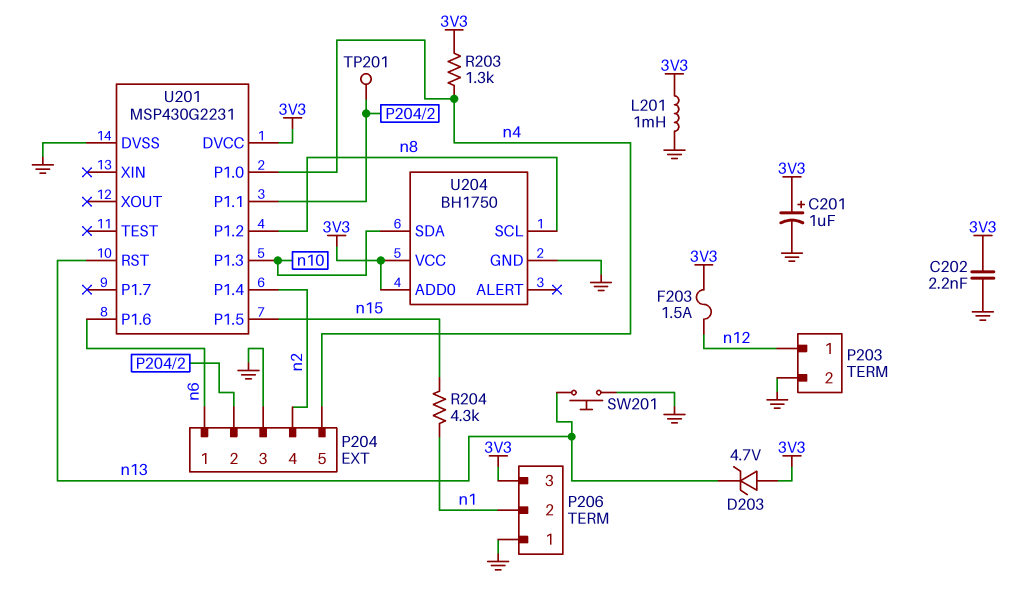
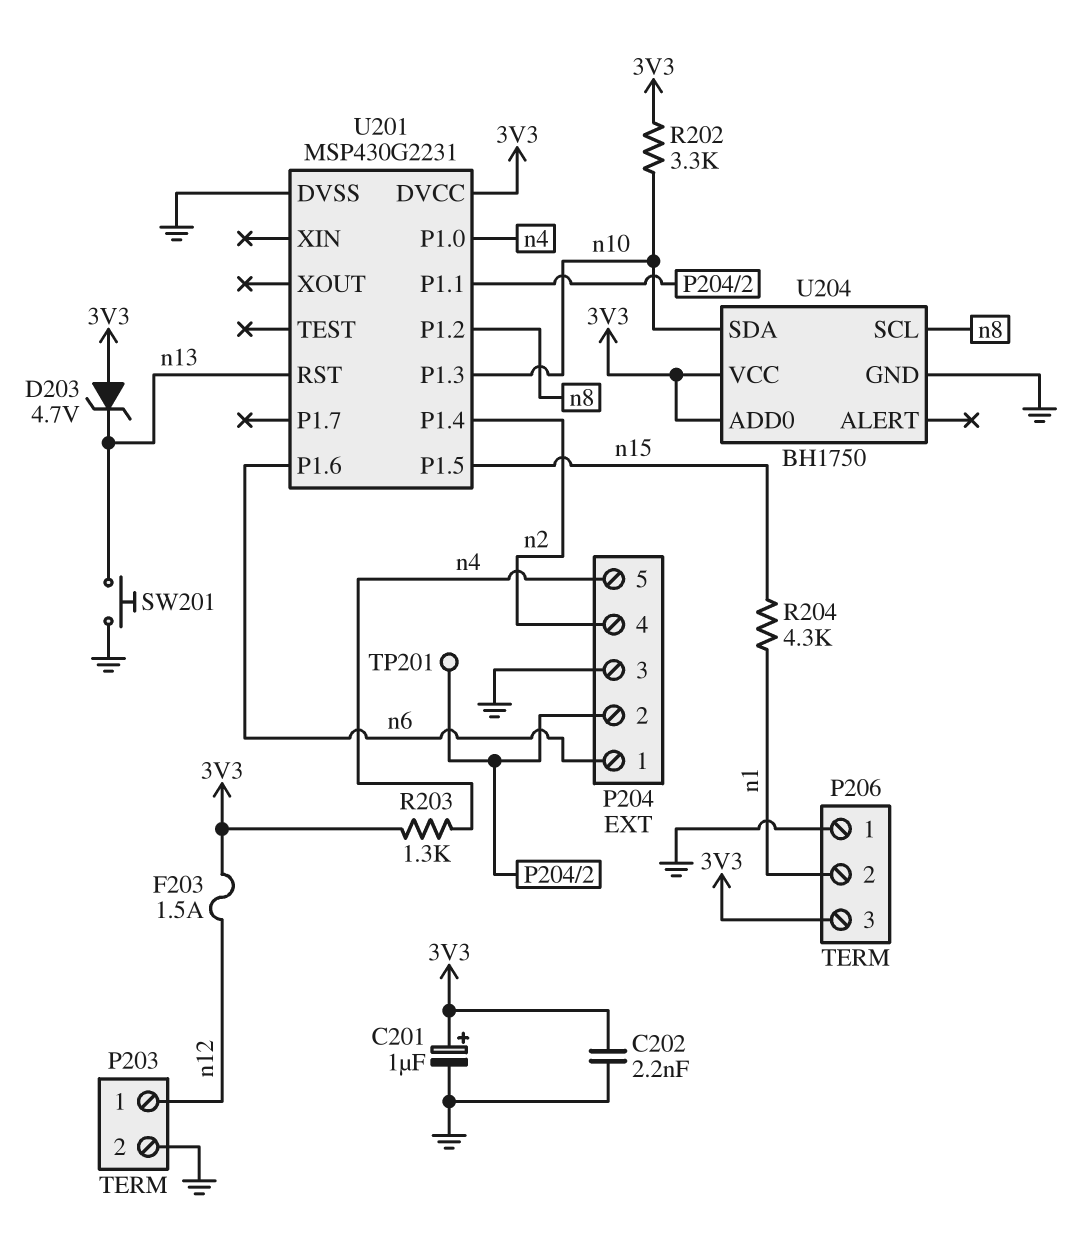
L201: 1mH (3V3, GND) -> none
R202: none -> 3.3k (3V3, n10)

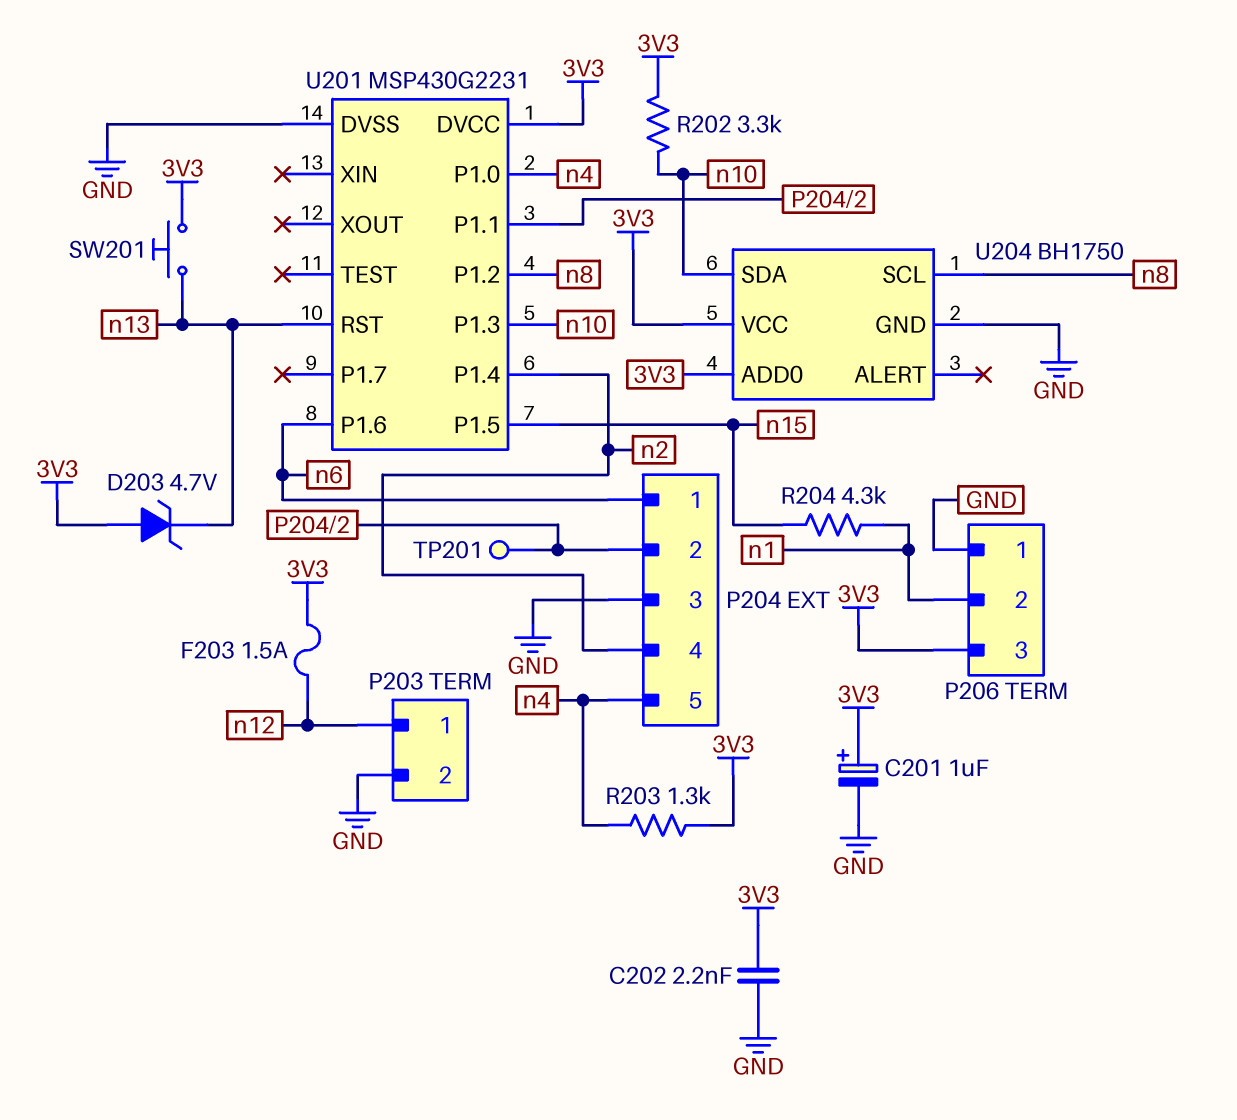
SW201: button (GND, n13) -> button (3V3, n13)

